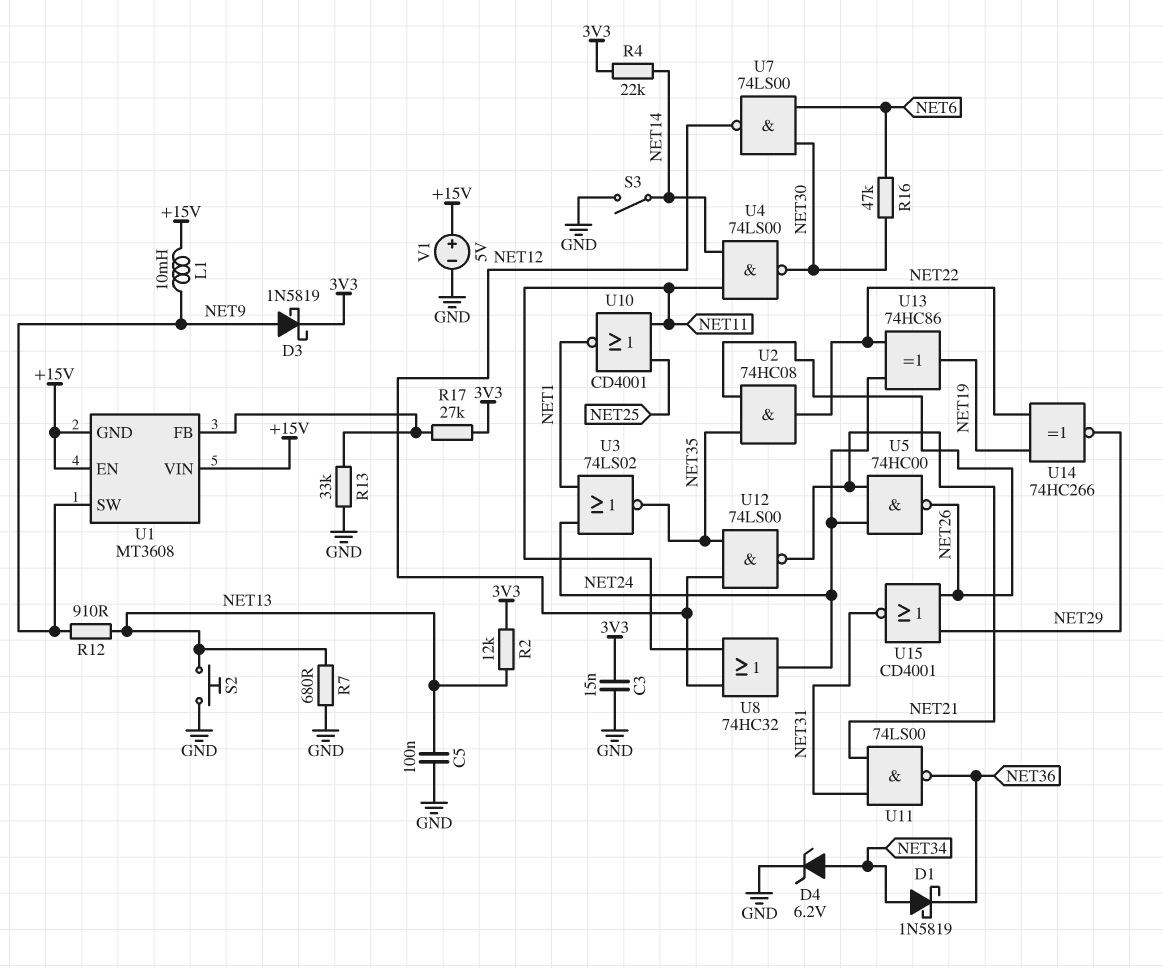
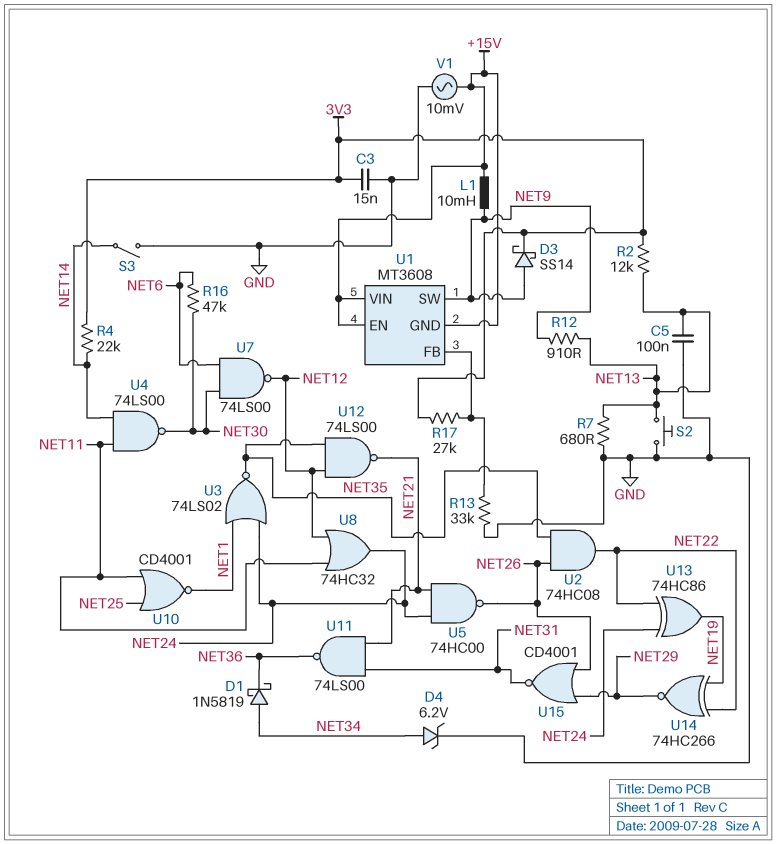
D3: schottky 1N5819 (A NET9, K 3V3) -> schottky SS14 (A NET9, K 3V3)
V1: 5V (plus +15V, minus GND) -> AC 10mV (+15V, GND)

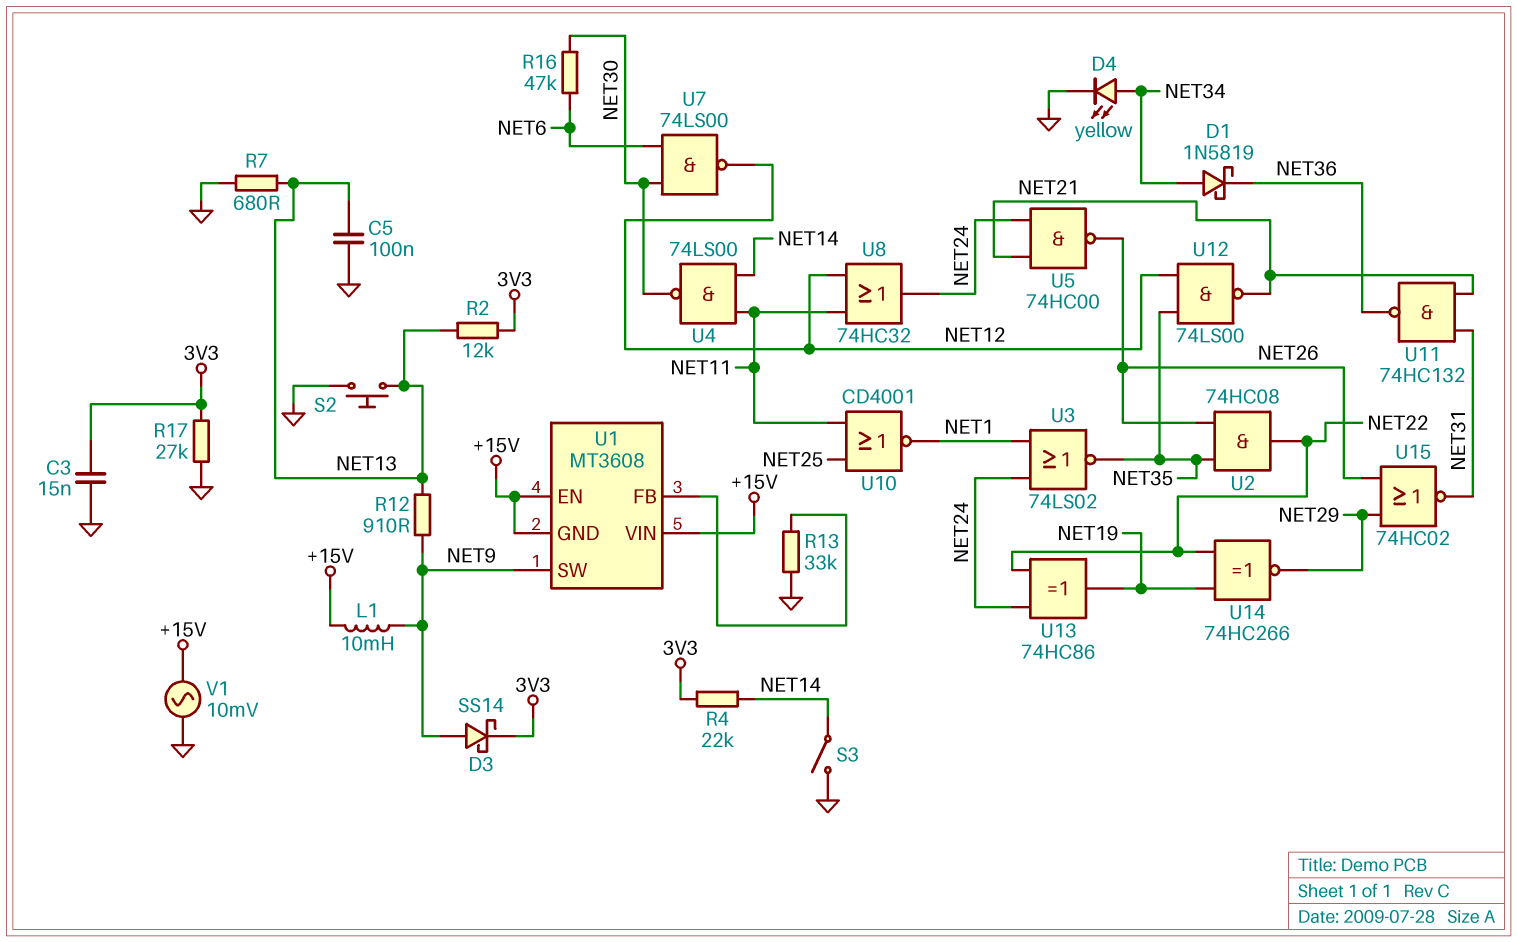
D4: zener 6.2V (A NET34, K GND) -> LED yellow (A NET34, K GND)
R17: 27k (3V3, U1/FB) -> 27k (3V3, GND)
U11: NAND 74LS00 (in NET21, in NET31, out NET36) -> NAND 74HC132 (in NET21, in NET31, out NET36)
U15: NOR CD4001 (in NET26, in NET29, out NET31) -> NOR 74HC02 (in NET26, in NET29, out NET31)

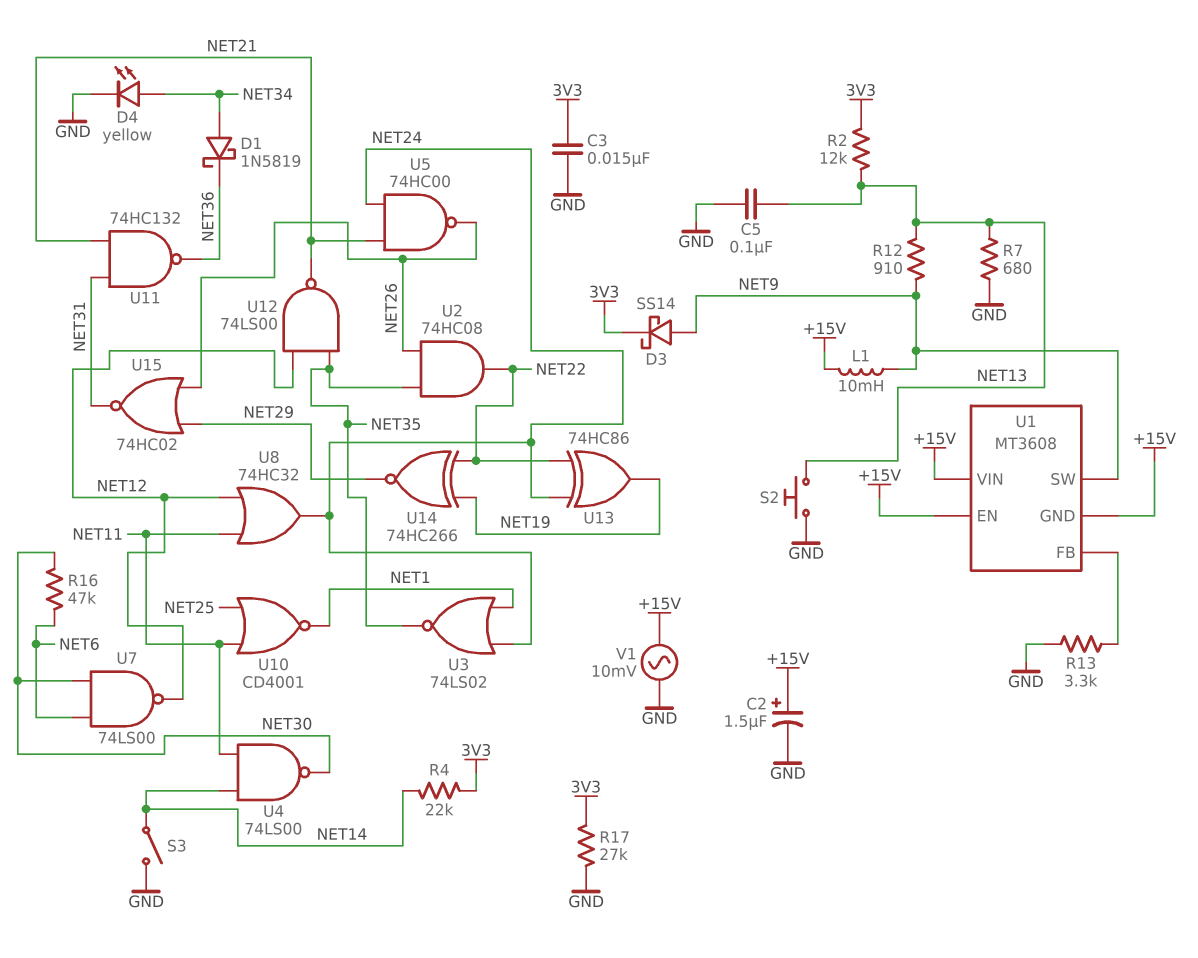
C2: none -> 1.5uF (plus +15V, minus GND)
R13: 33k (GND, U1/FB) -> 3.3k (GND, U1/FB)

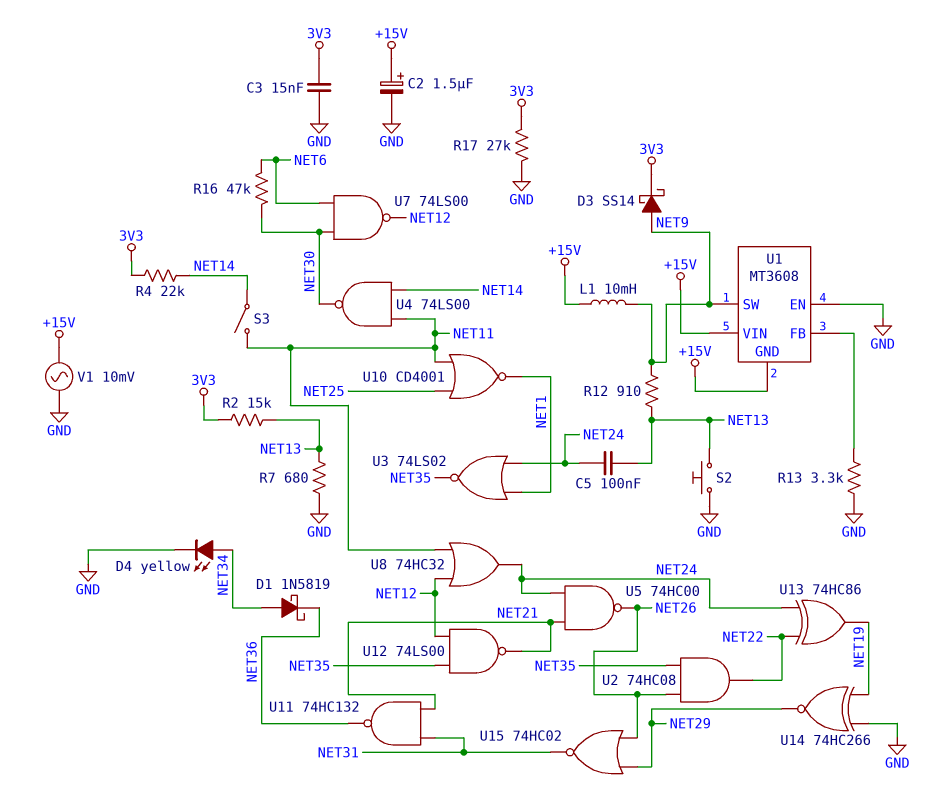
C5: 100nF (GND, NET13) -> 100nF (NET13, NET24)
R2: 12k (3V3, NET13) -> 15k (3V3, NET13)
S3: switch (GND, NET14) -> switch (NET11, NET14)
U1 pin EN: +15V -> GND
U14: XNOR 74HC266 (in NET19, in NET22, out NET29) -> XNOR 74HC266 (in GND, in NET19, out NET29)

